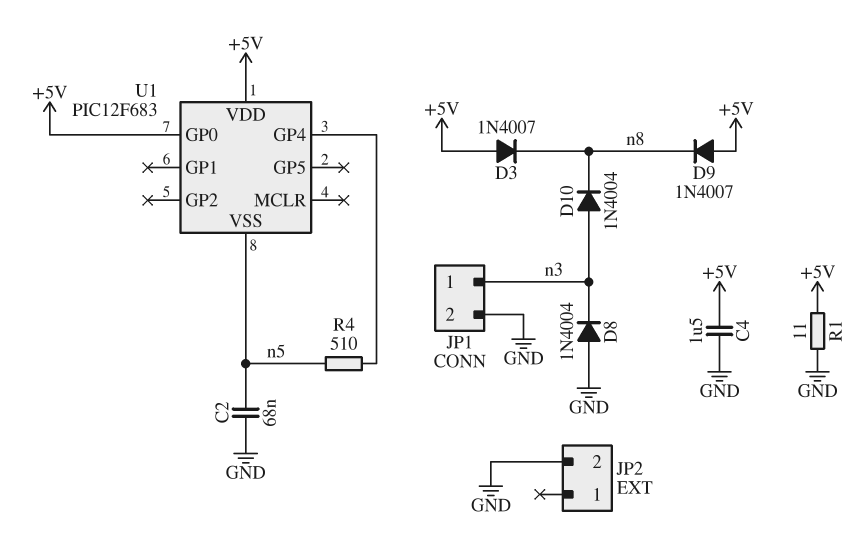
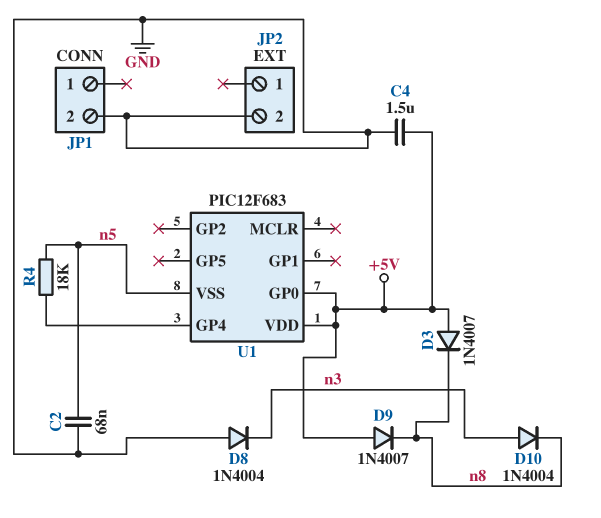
JP1 pin 1: n3 -> none
R1: 11 (+5V, GND) -> none
R4: 510 (U1/GP4, n5) -> 18k (U1/GP4, n5)

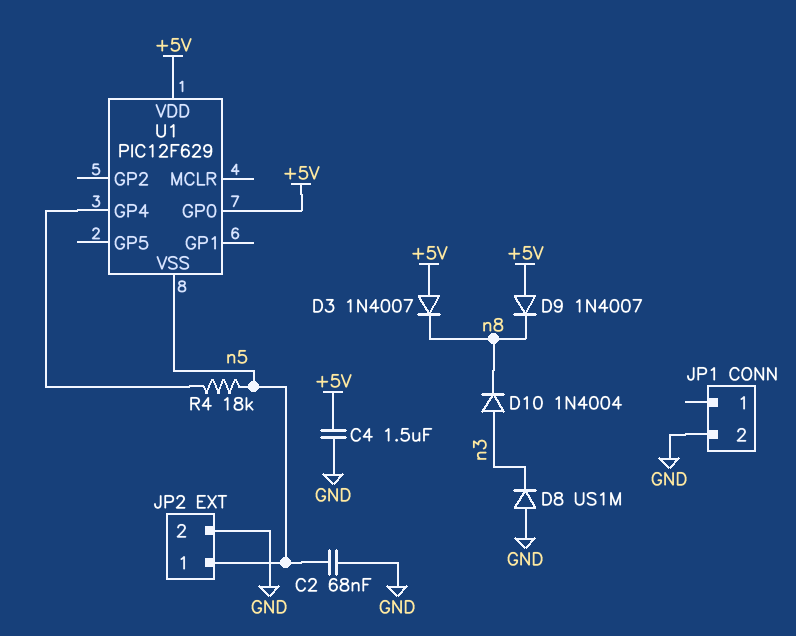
D8: diode 1N4004 (A GND, K n3) -> diode US1M (A GND, K n3)
JP2 pin 1: none -> n5
U1: PIC12F683 -> PIC12F629

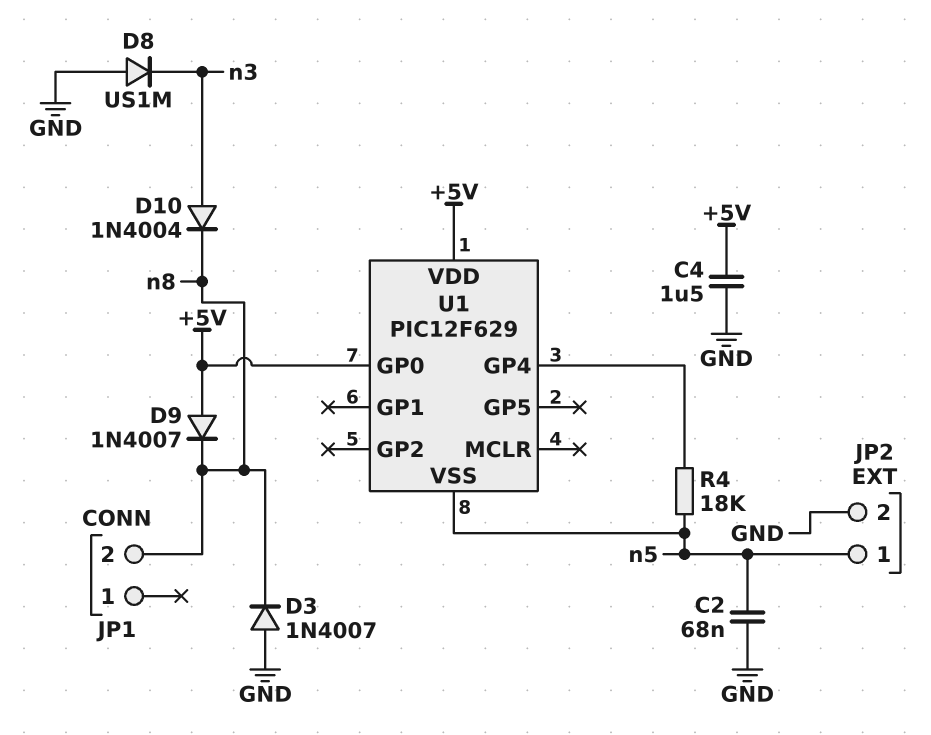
D3: diode 1N4007 (A +5V, K n8) -> diode 1N4007 (A GND, K n8)
JP1 pin 2: GND -> n8

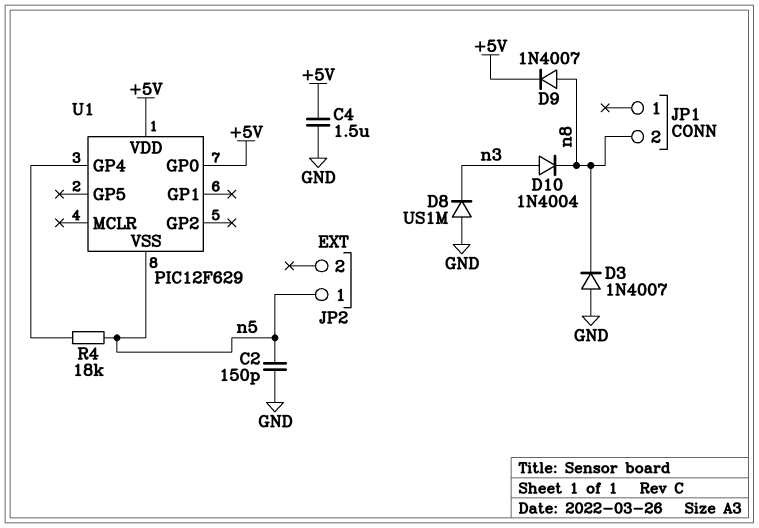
C2: 68nF (GND, n5) -> 150pF (GND, n5)
D9: diode 1N4007 (A +5V, K n8) -> diode 1N4007 (A n8, K +5V)
JP2 pin 2: GND -> none

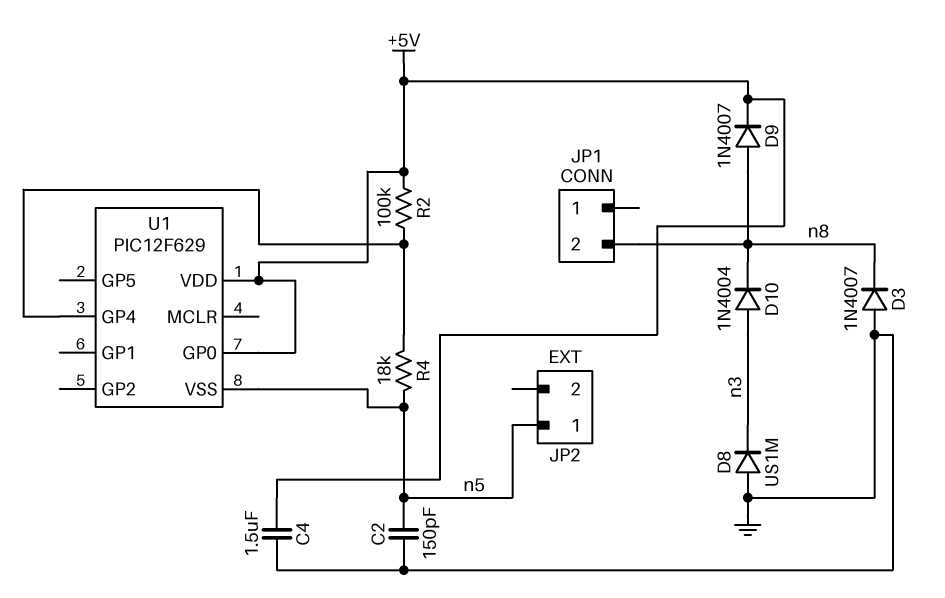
R2: none -> 100k (+5V, U1/GP4)

